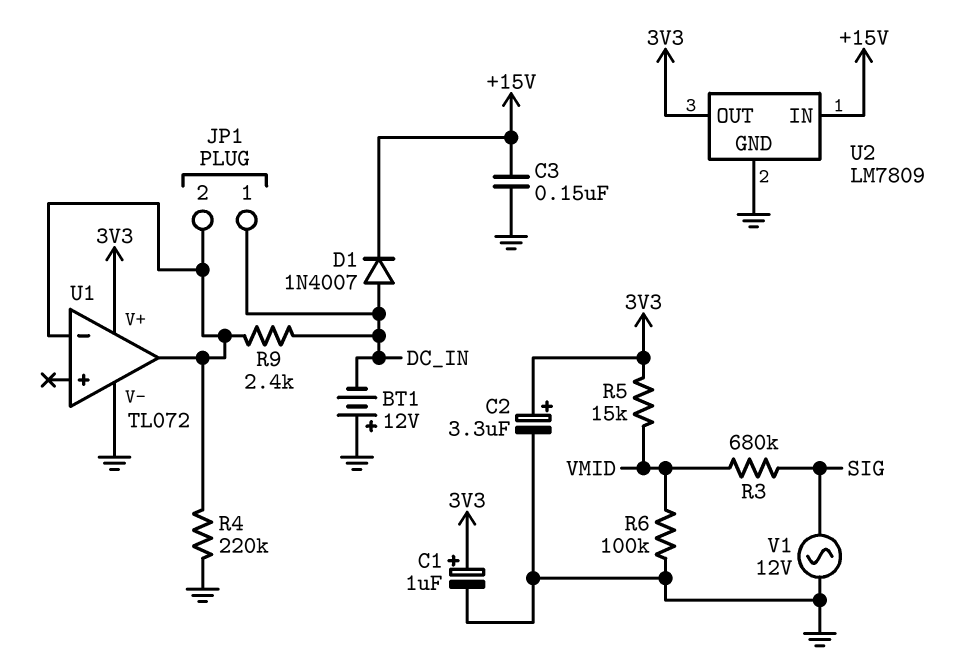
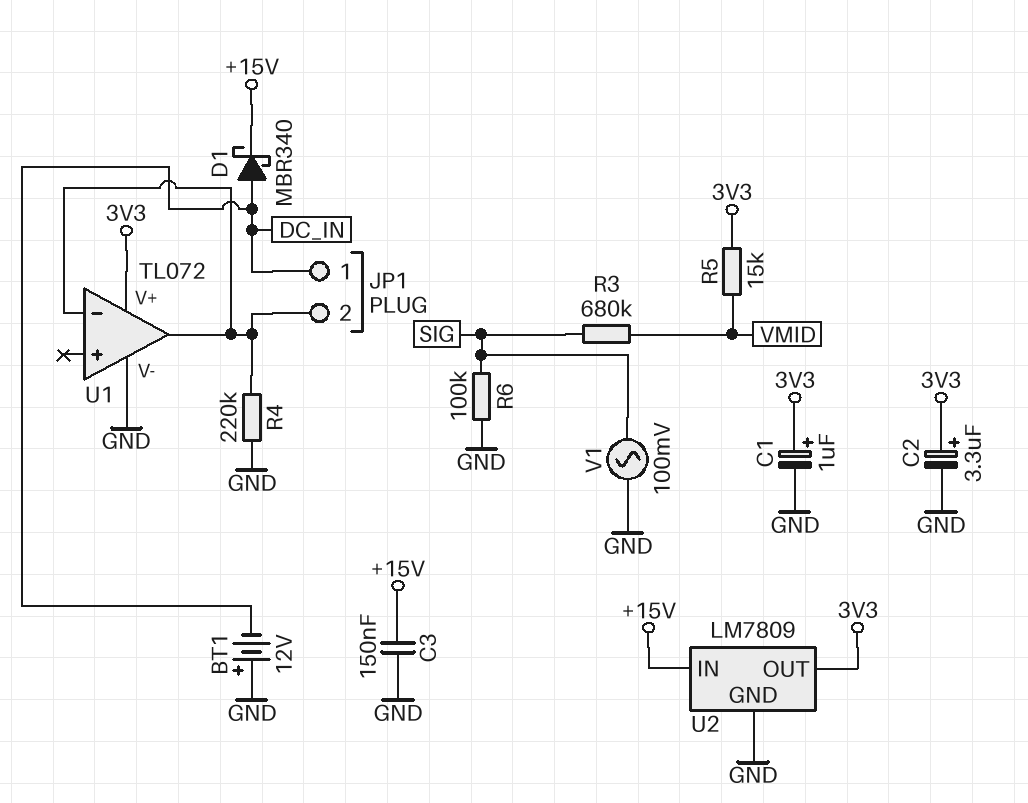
D1: diode 1N4007 (A DC_IN, K +15V) -> schottky MBR340 (A DC_IN, K +15V)
R6: 100k (GND, VMID) -> 100k (GND, SIG)
R9: 2.4k (DC_IN, JP1/2) -> none
V1: AC 12V (GND, SIG) -> AC 100mV (GND, SIG)

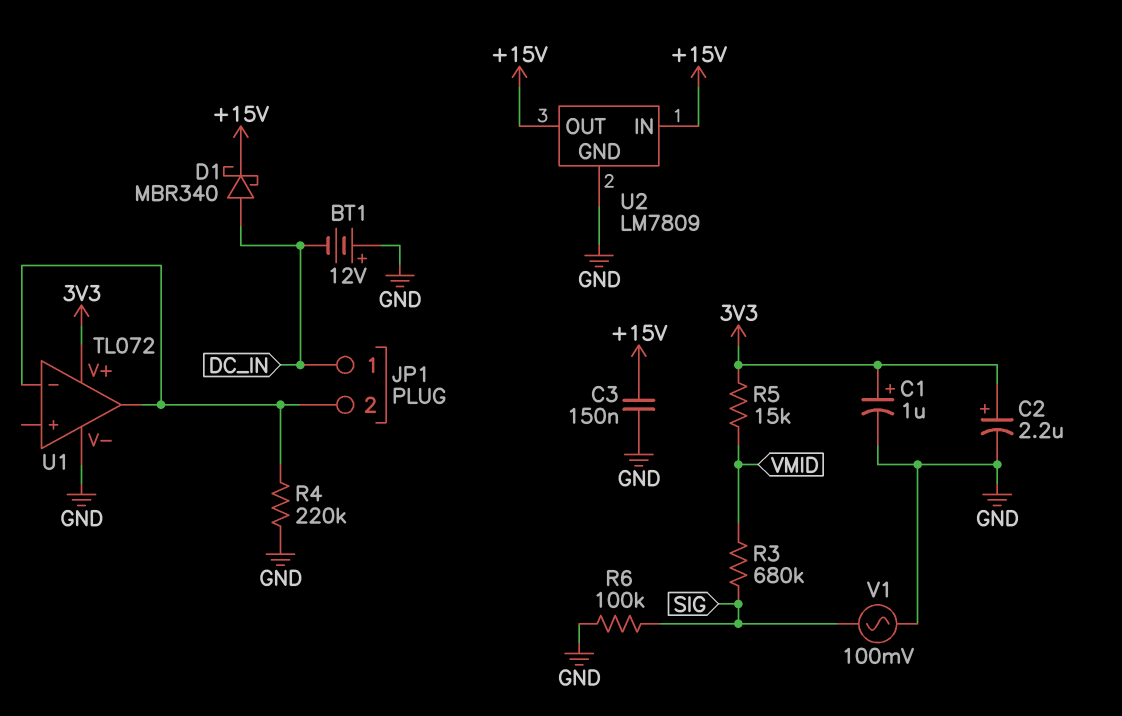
C2: 3.3uF (plus 3V3, minus GND) -> 2.2uF (plus 3V3, minus GND)
U2 pin OUT: 3V3 -> +15V

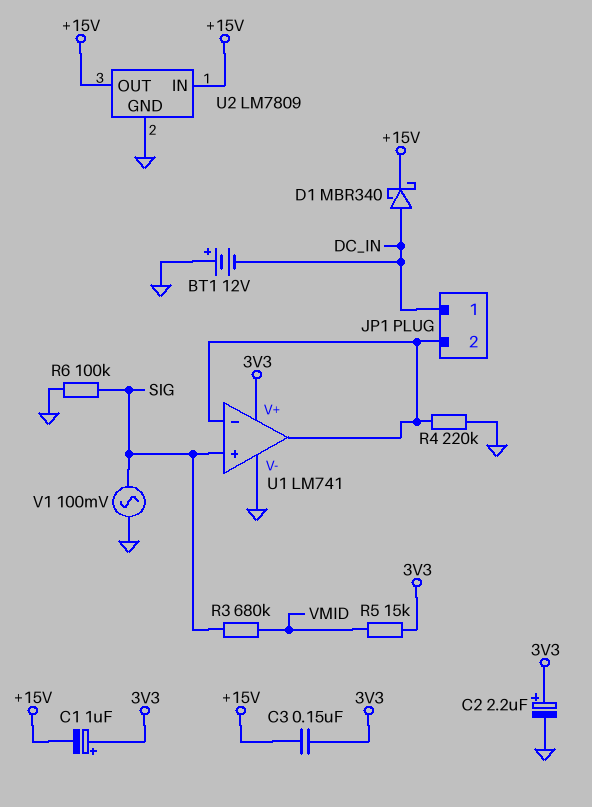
C1: 1uF (plus 3V3, minus GND) -> 1uF (plus 3V3, minus +15V)
C3: 150nF (+15V, GND) -> 150nF (+15V, 3V3)
U1: TL072 -> LM741
U1 pin in+: none -> SIG

